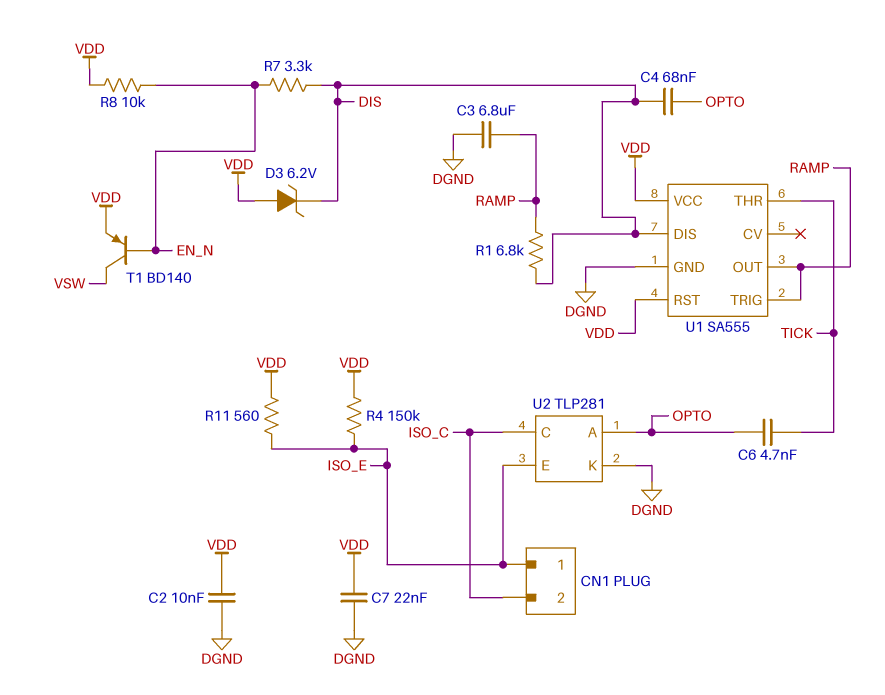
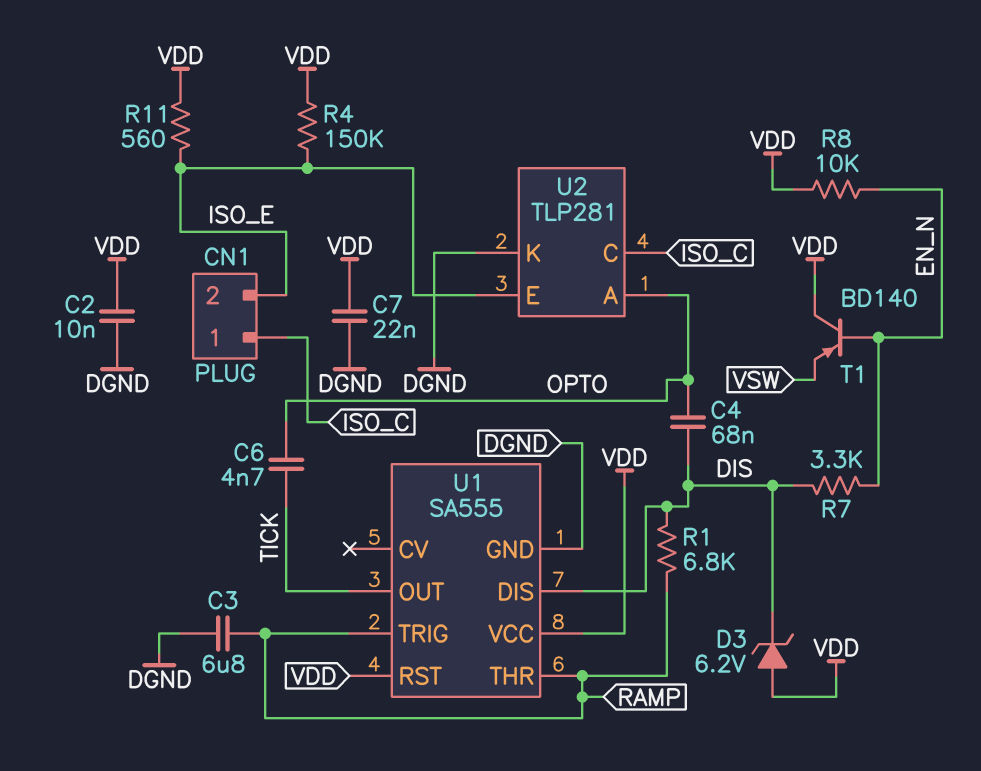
CN1 pin 1: ISO_E -> ISO_C
CN1 pin 2: ISO_C -> ISO_E
T1: PNP BD140 (B EN_N, C VSW, E VDD) -> PNP BD140 (B EN_N, C VDD, E VSW)
U1 pin OUT: RAMP -> TICK
U1 pin THR: TICK -> RAMP

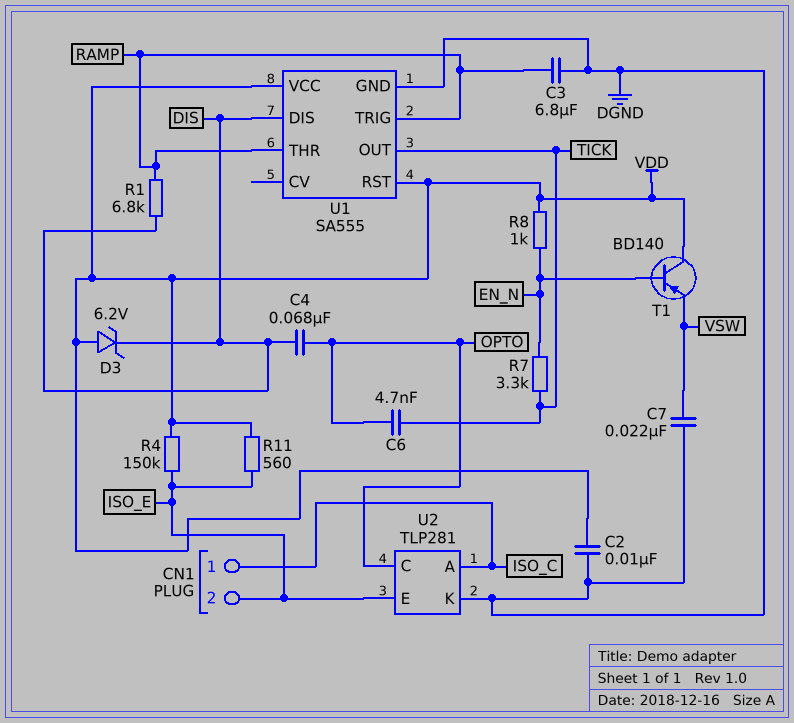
C7: 22nF (DGND, VDD) -> 22nF (DGND, VSW)
R7: 3.3k (DIS, EN_N) -> 3.3k (EN_N, TICK)
R8: 10k (EN_N, VDD) -> 1k (EN_N, VDD)
U2 pin A: OPTO -> ISO_C
U2 pin C: ISO_C -> OPTO

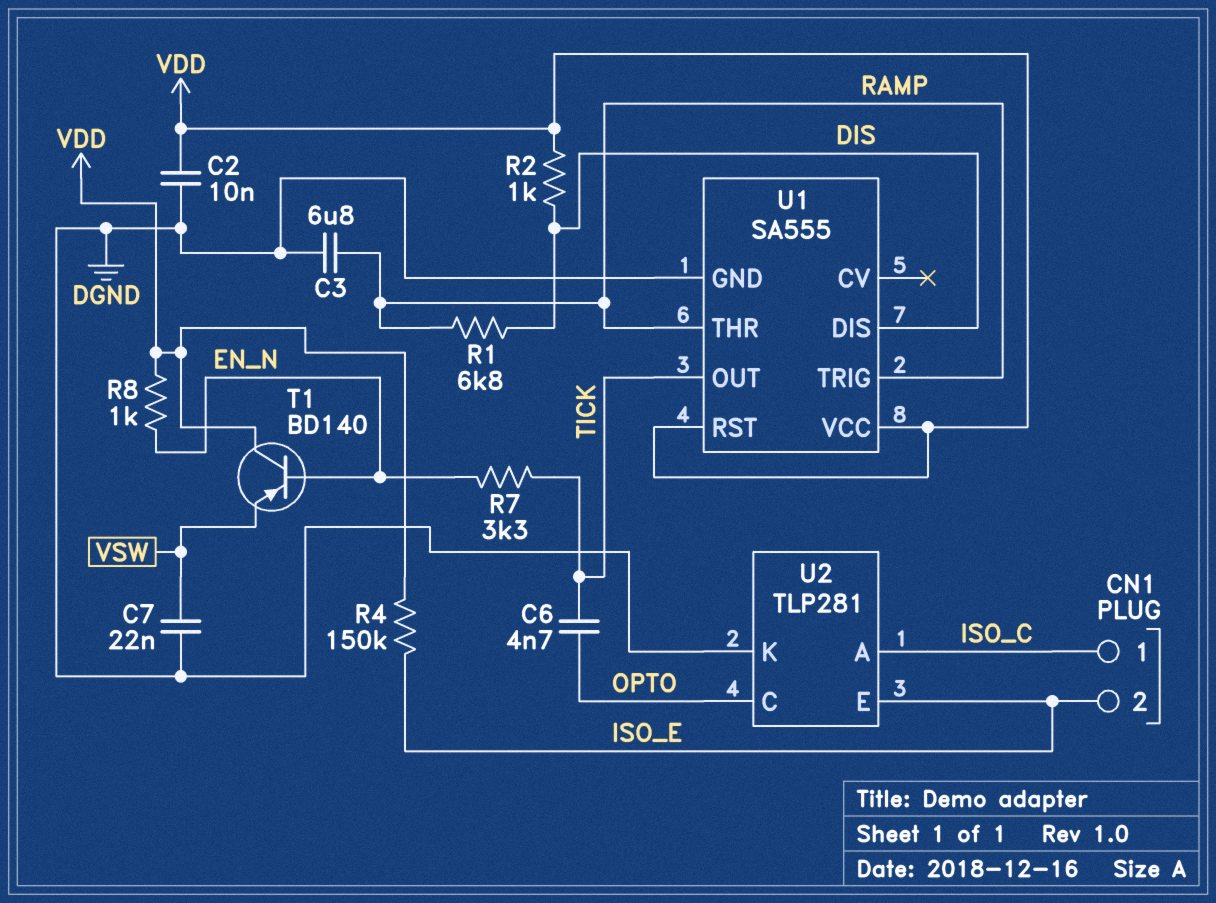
C4: 68nF (DIS, OPTO) -> none
D3: zener 6.2V (A VDD, K DIS) -> none
R2: none -> 1k (DIS, VDD)
R11: 560 (ISO_E, VDD) -> none

